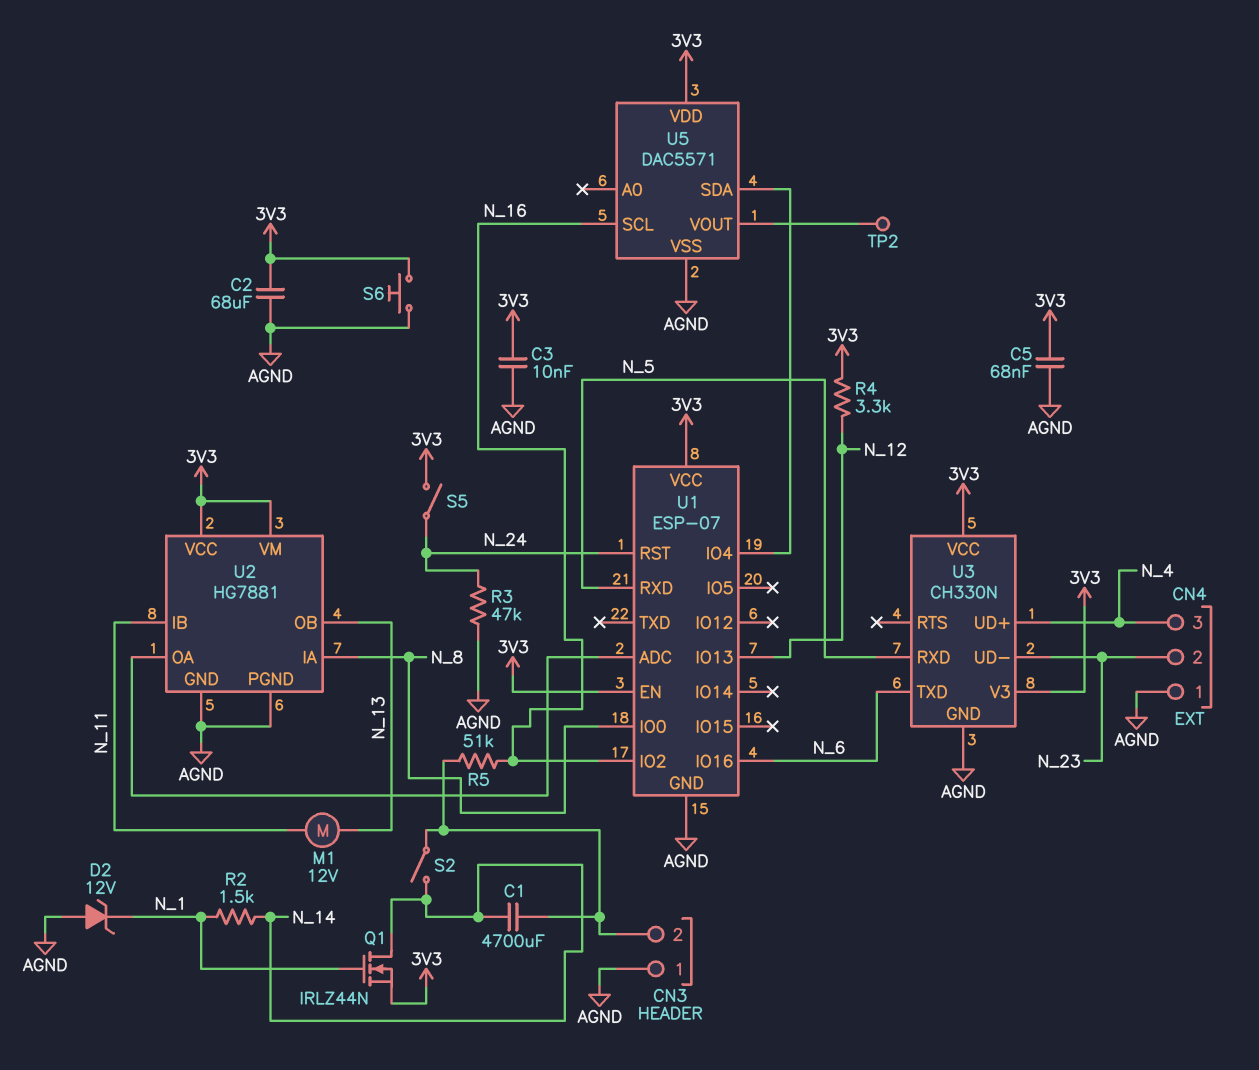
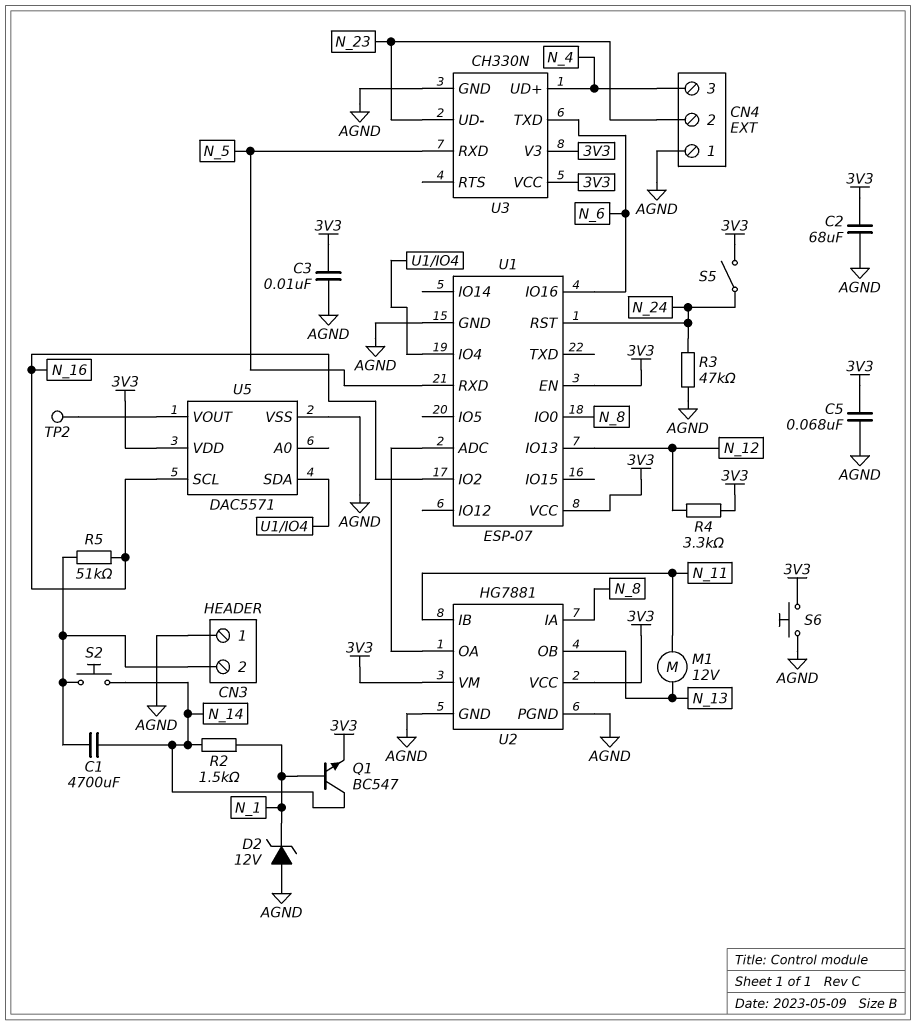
Q1: NMOS IRLZ44N (G N_1, D N_14, S 3V3) -> NPN BC547 (B N_1, C N_14, E 3V3)
S2: switch (CN3/2, N_14) -> button (CN3/2, N_14)

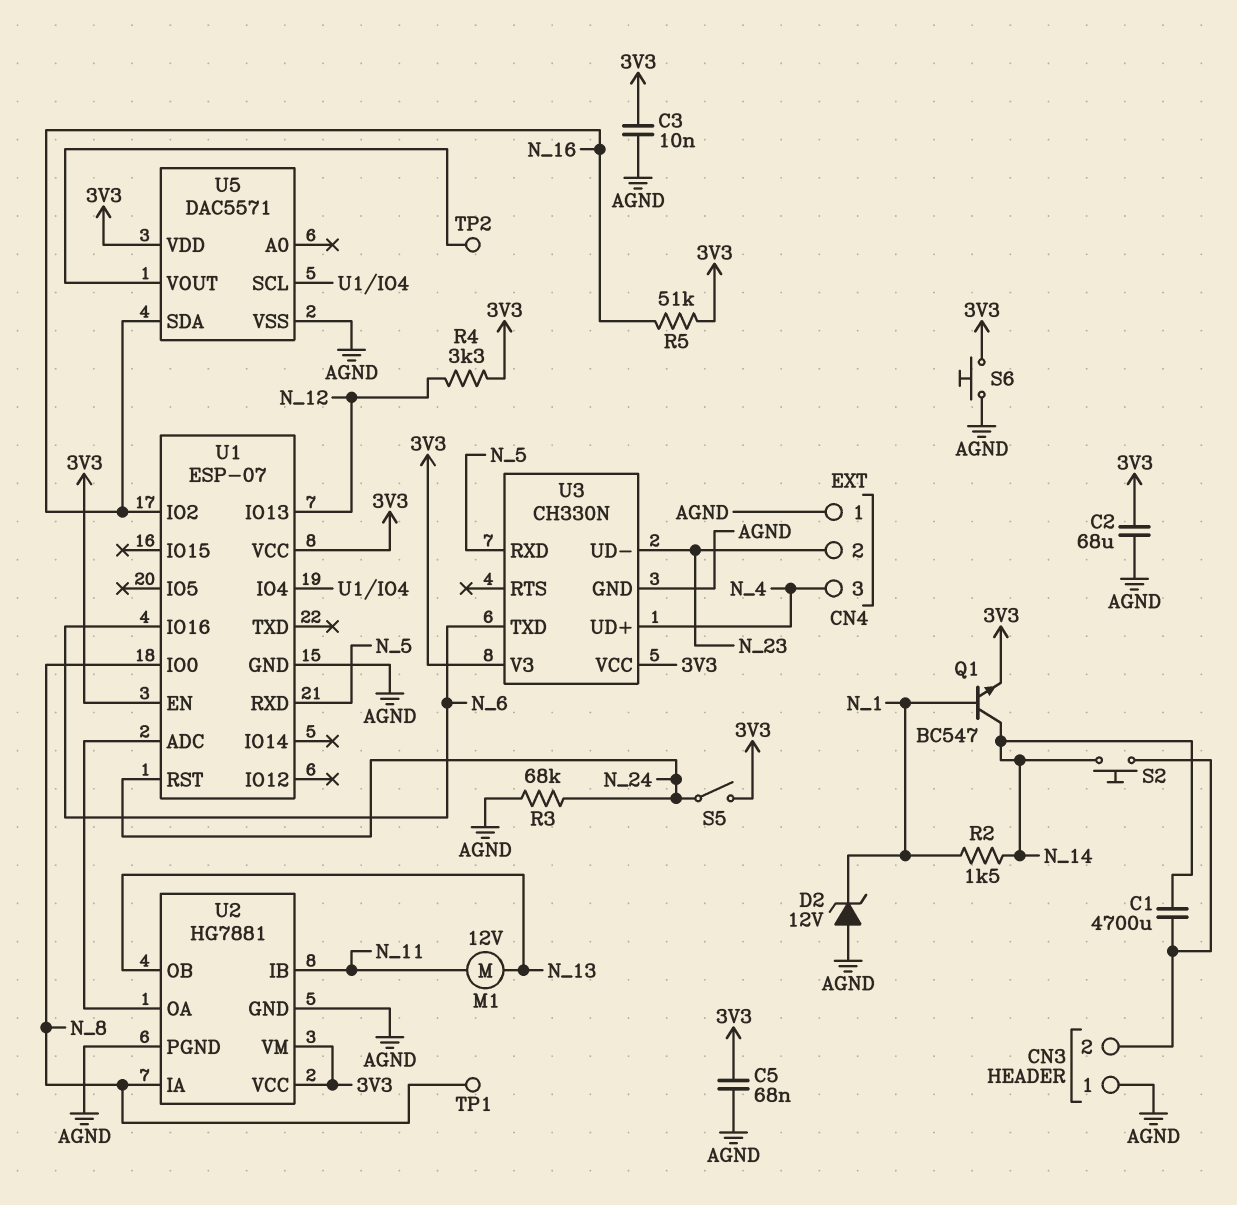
R3: 47k (AGND, N_24) -> 68k (AGND, N_24)
R5: 51k (CN3/2, N_16) -> 51k (3V3, N_16)
TP1: none -> test point (N_8)
U5 pin SCL: N_16 -> U1/IO4
U5 pin SDA: U1/IO4 -> N_16

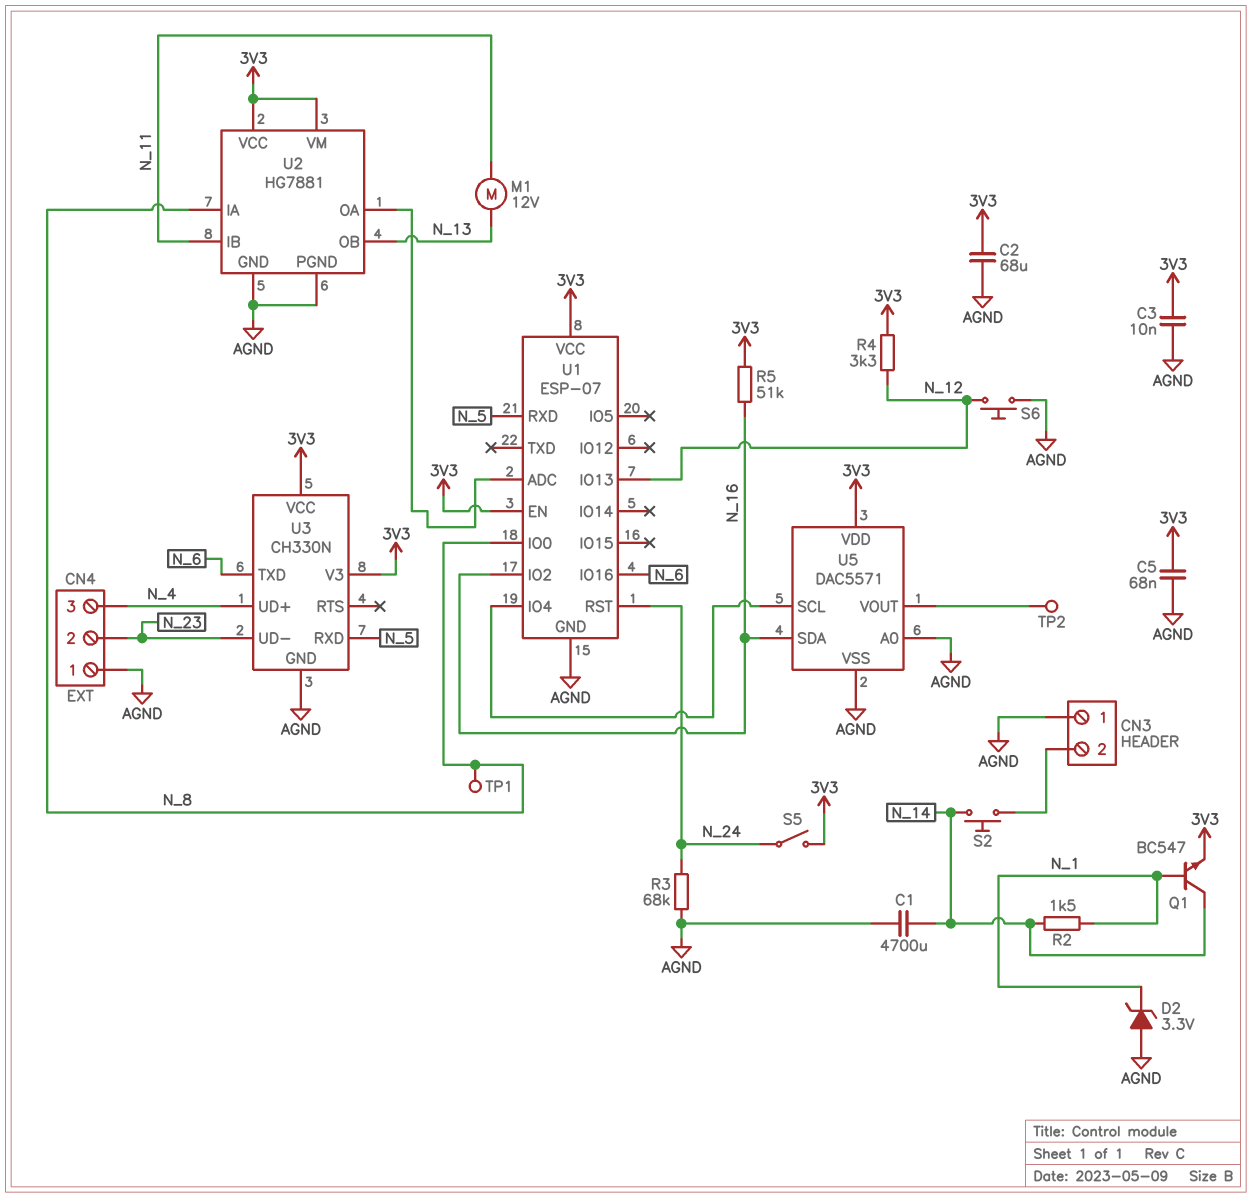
C1: 4700uF (CN3/2, N_14) -> 4700uF (AGND, N_14)
D2: zener 12V (A AGND, K N_1) -> zener 3.3V (A AGND, K N_1)
S6: button (3V3, AGND) -> button (AGND, N_12)
U5 pin A0: none -> AGND

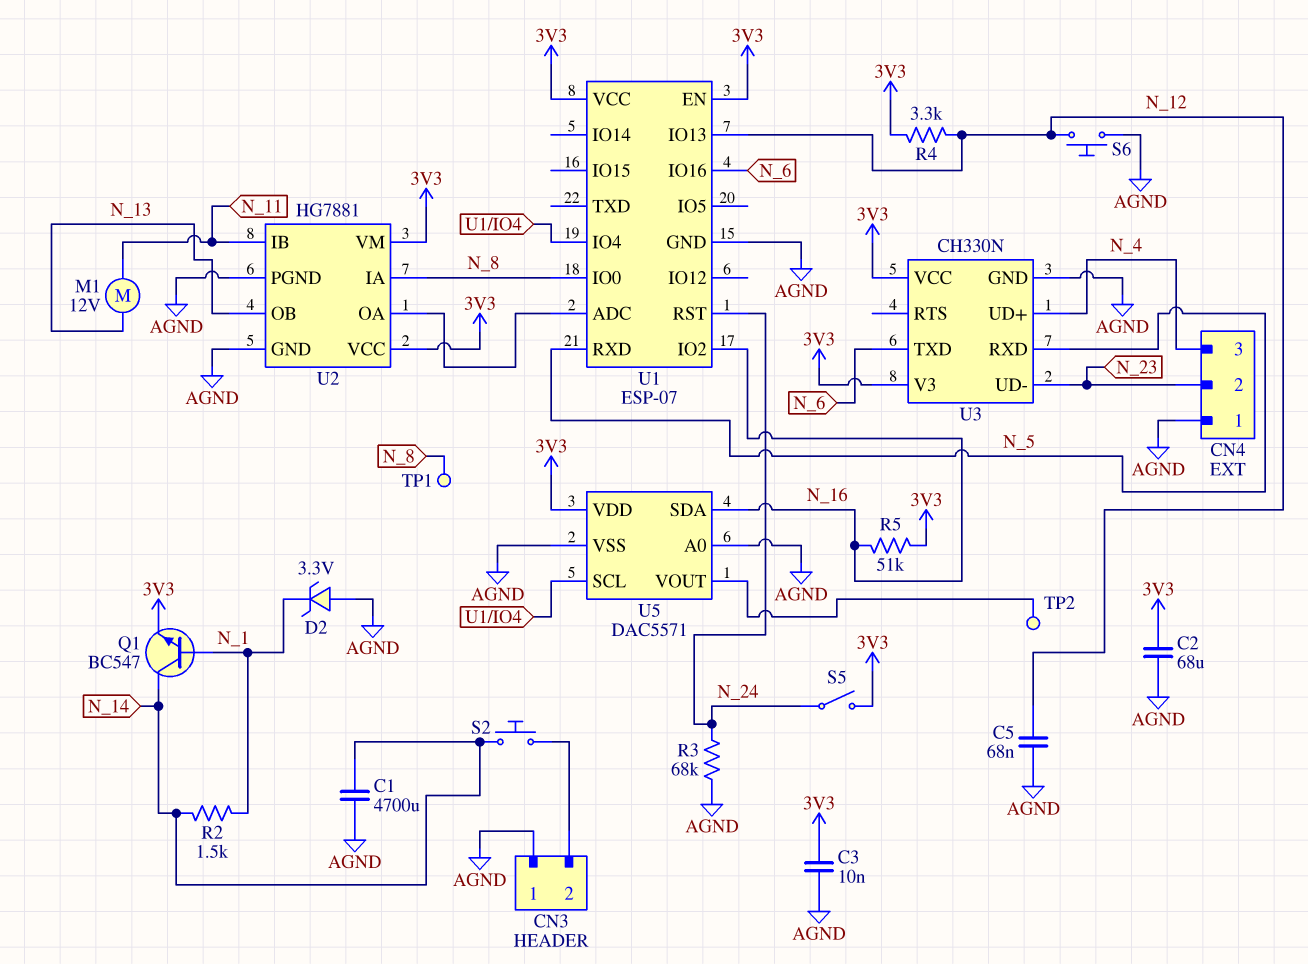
C5: 68nF (3V3, AGND) -> 68nF (AGND, N_12)

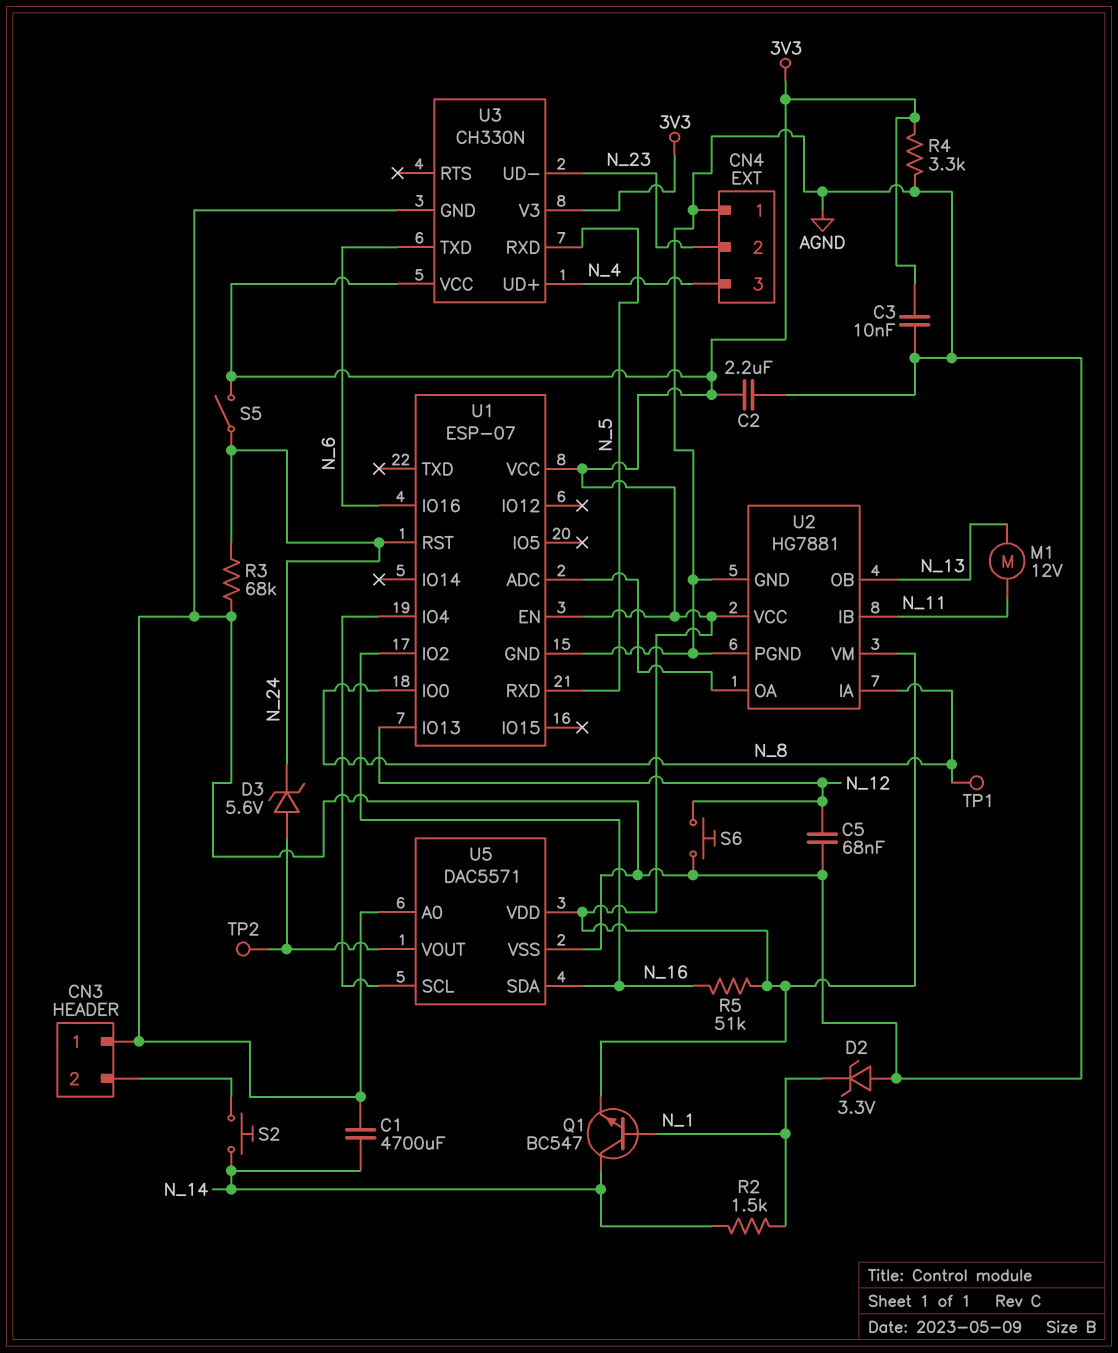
C2: 68uF (3V3, AGND) -> 2.2uF (3V3, AGND)
D3: none -> zener 5.6V (A U5/VOUT, K N_24)
R4: 3.3k (3V3, N_12) -> 3.3k (3V3, AGND)

